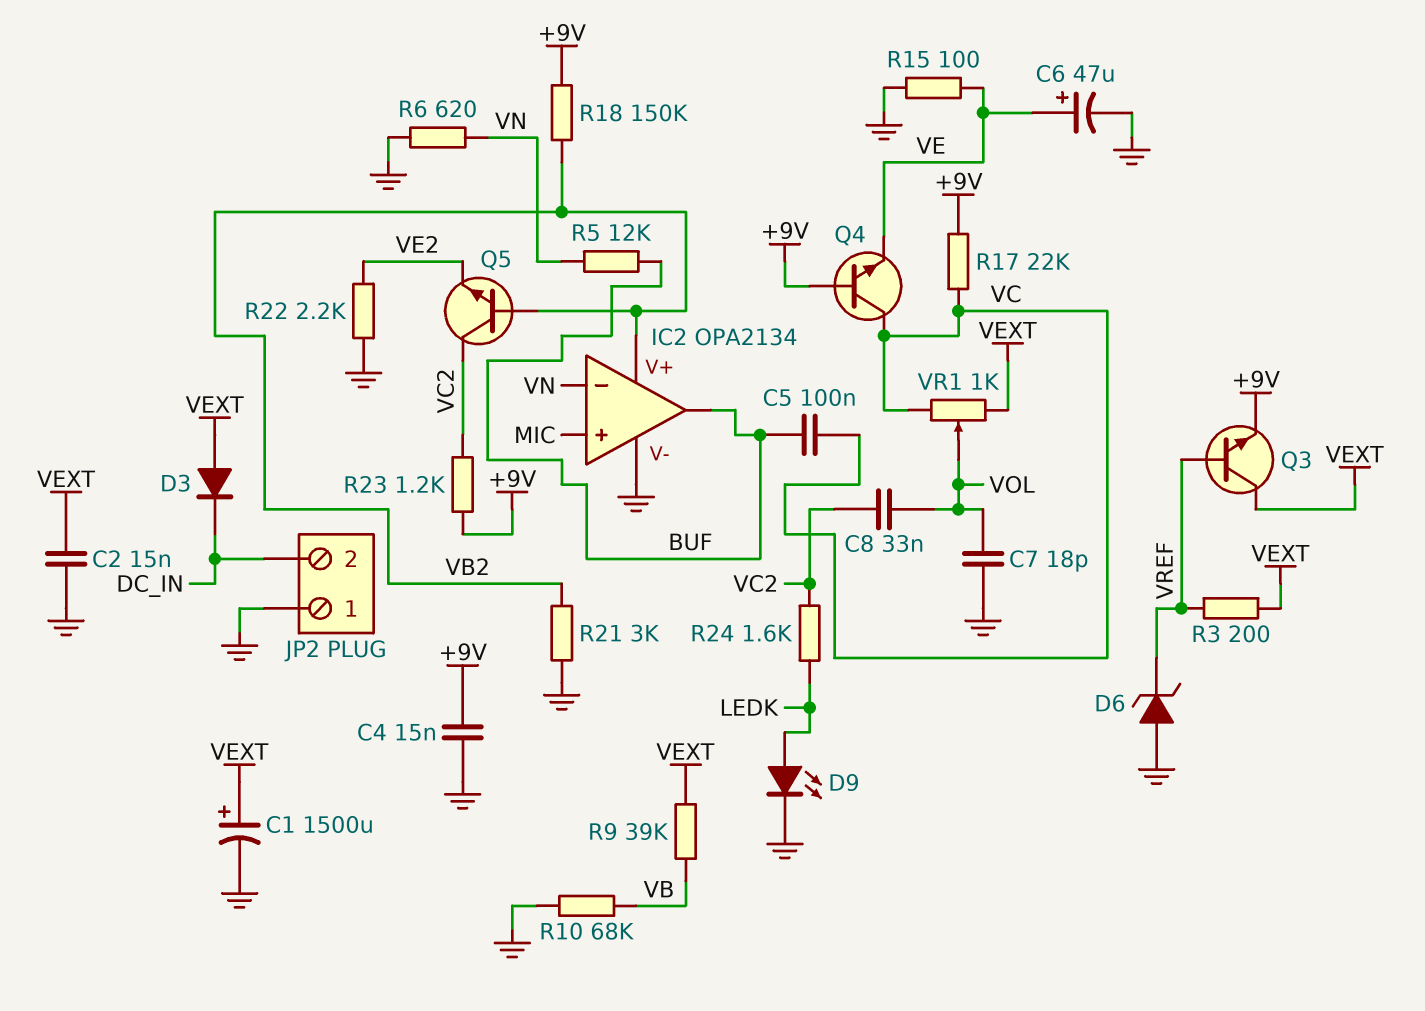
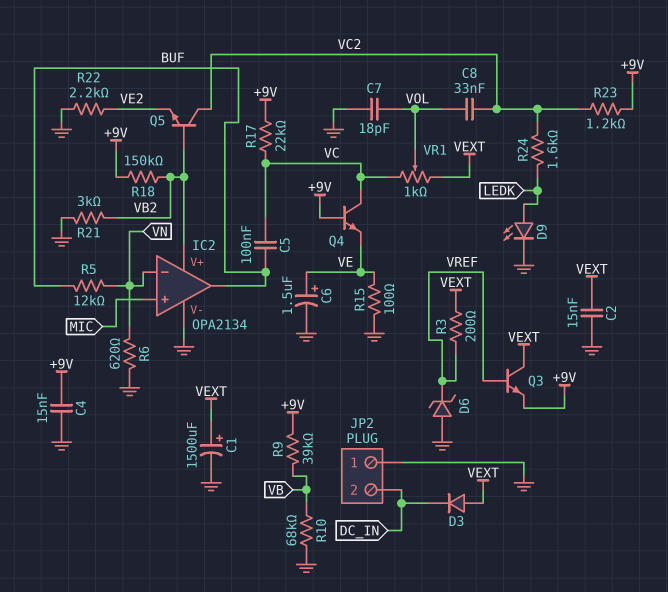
C6: 47uF (plus VE, minus GND) -> 1.5uF (plus VE, minus GND)
R9: 39k (VB, VEXT) -> 39k (+9V, VB)

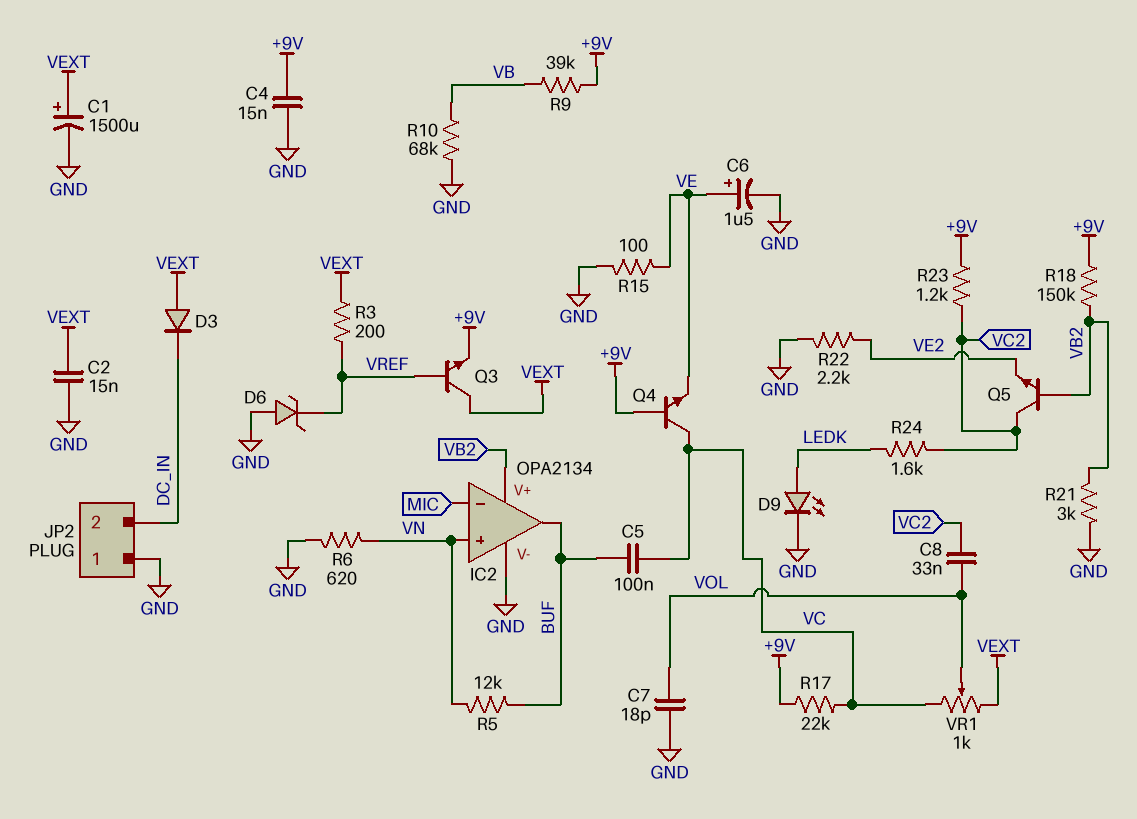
IC2 pin in+: MIC -> VN
IC2 pin in-: VN -> MIC

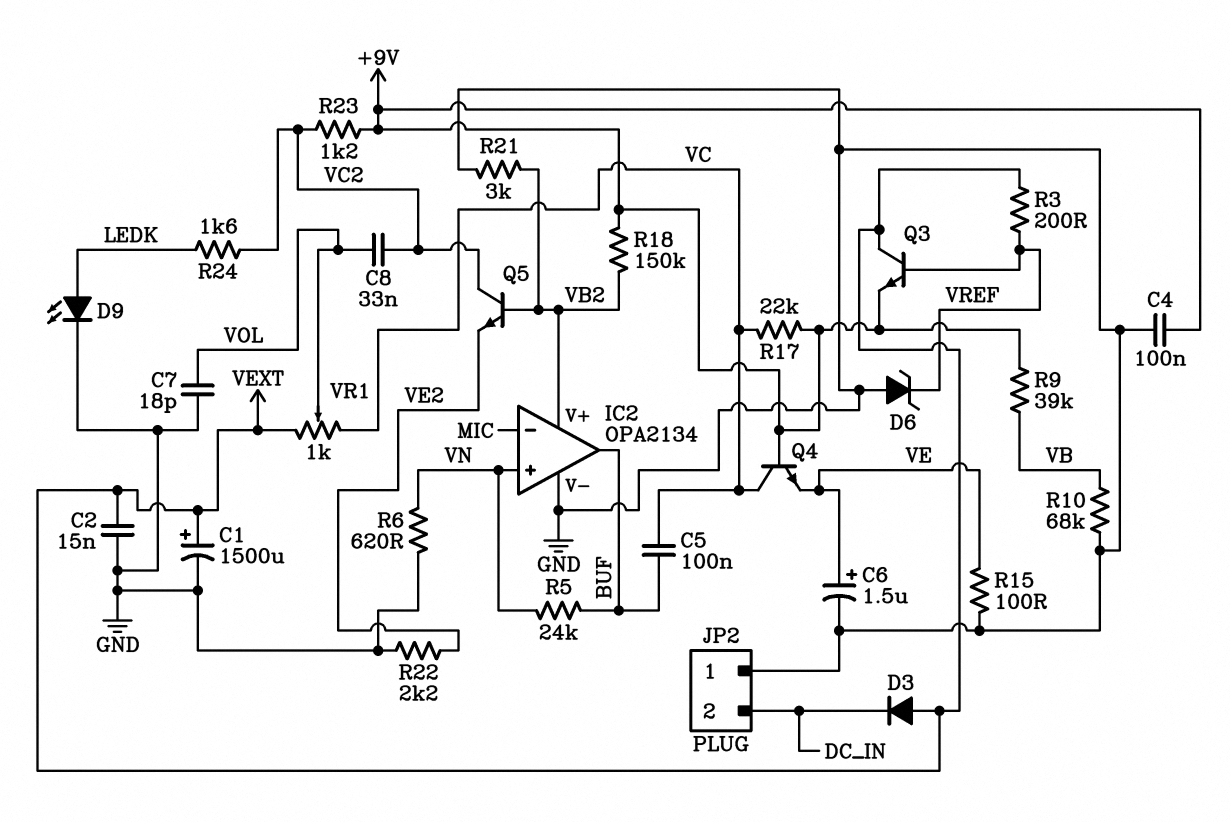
C4: 15nF (+9V, GND) -> 100nF (+9V, GND)
R5: 12k (BUF, VN) -> 24k (BUF, VN)

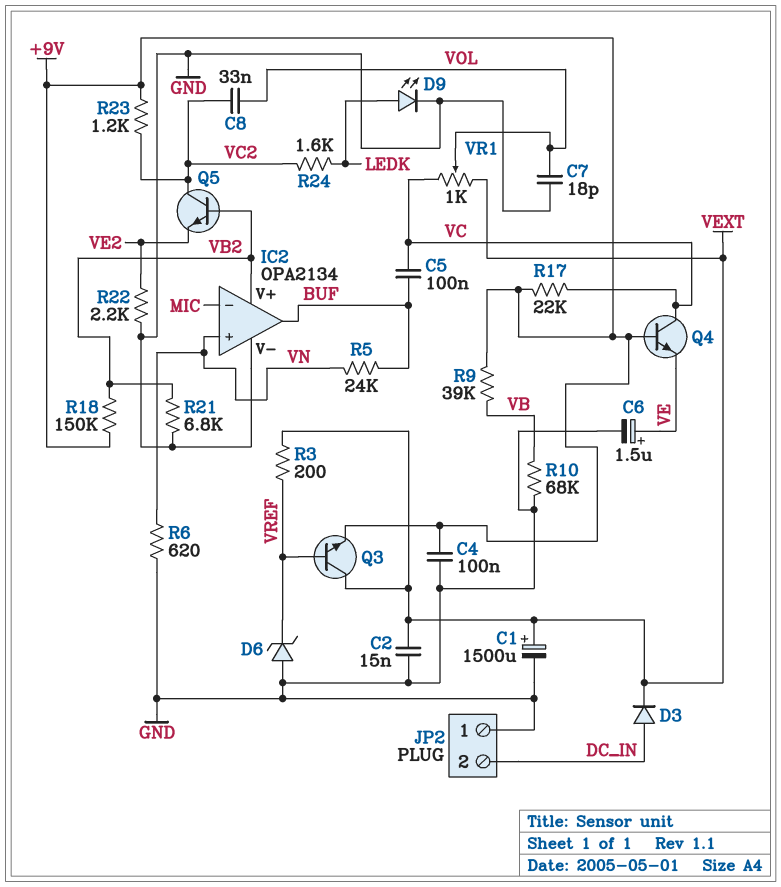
D3: diode (A VEXT, K DC_IN) -> diode (A DC_IN, K VEXT)
R15: 100 (GND, VE) -> none
R21: 3k (GND, VB2) -> 6.8k (GND, VB2)

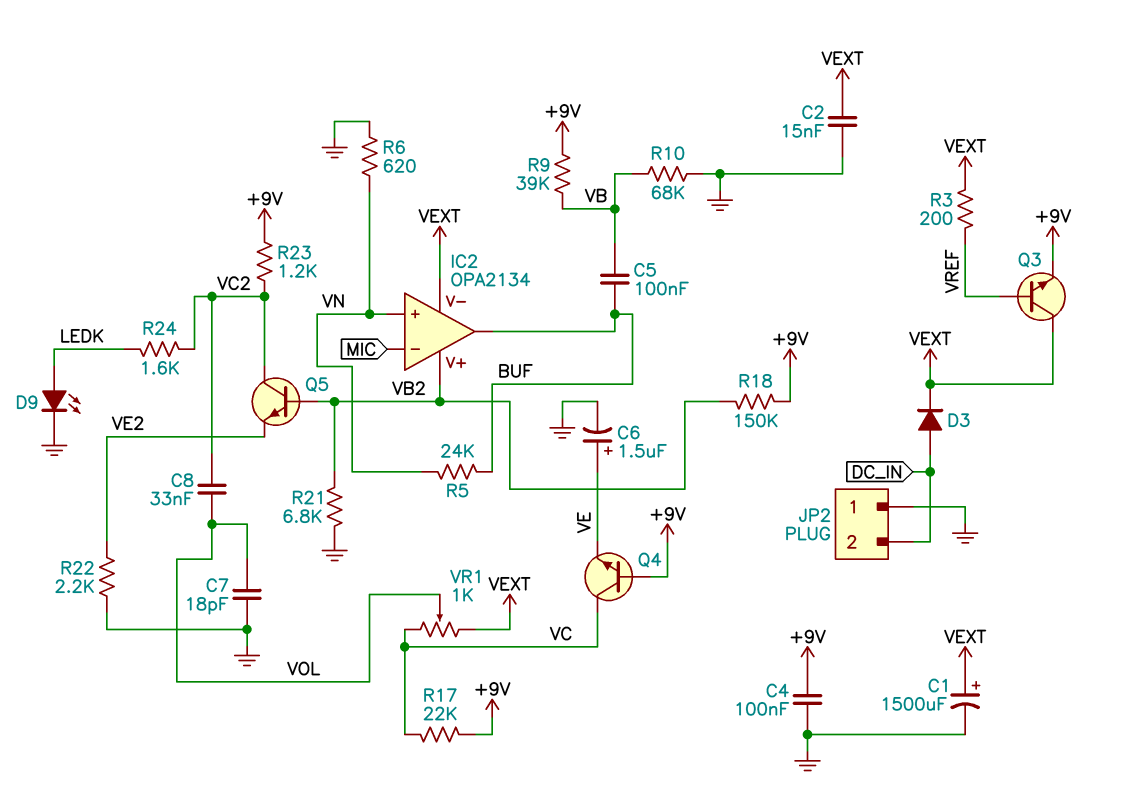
C5: 100nF (BUF, VC) -> 100nF (BUF, VB)
D6: zener (A GND, K VREF) -> none
IC2 pin V-: GND -> VEXT

